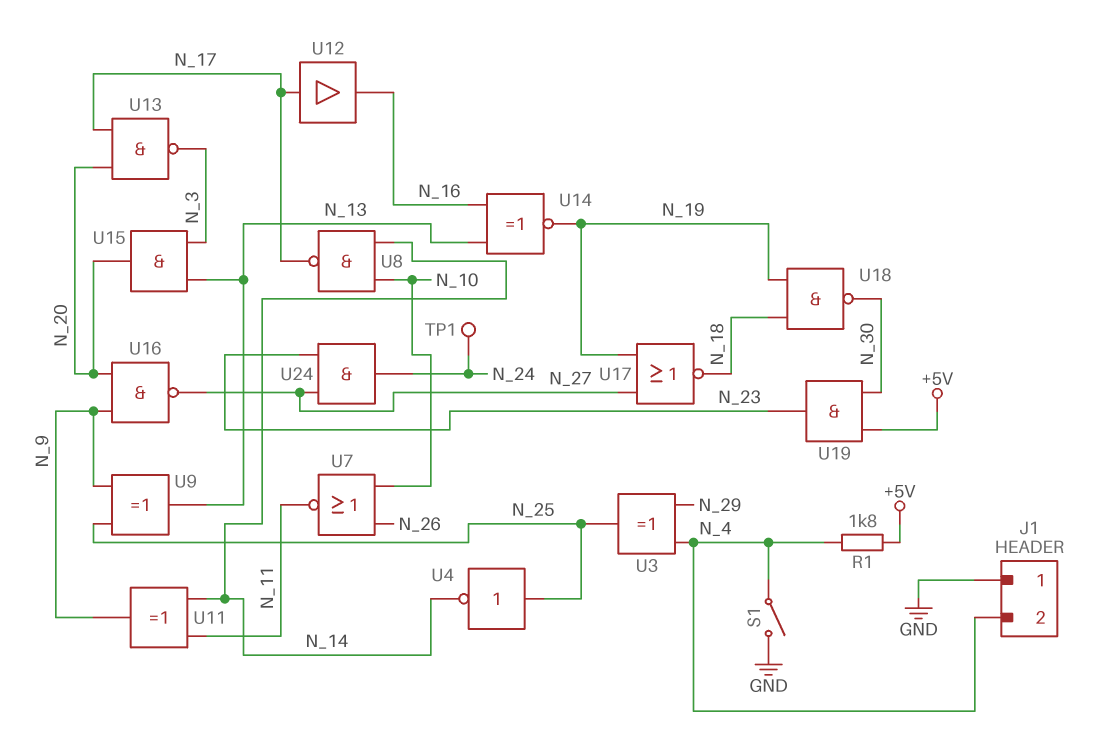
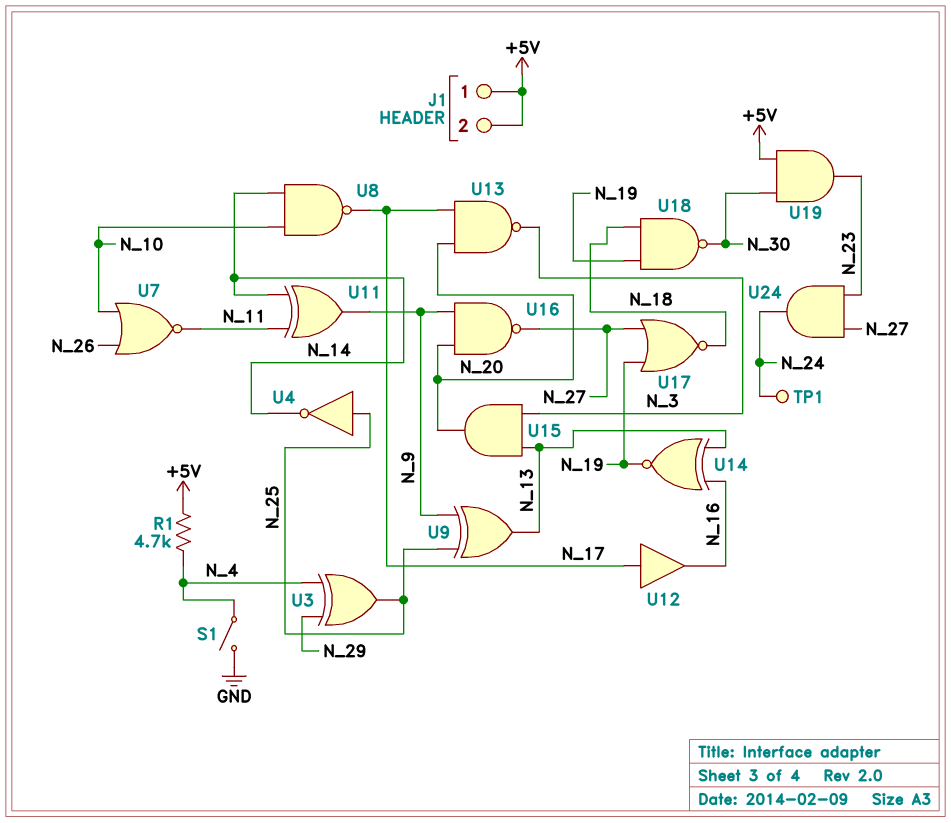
J1 pin 1: GND -> +5V
J1 pin 2: N_4 -> +5V
R1: 1.8k (+5V, N_4) -> 4.7k (+5V, N_4)

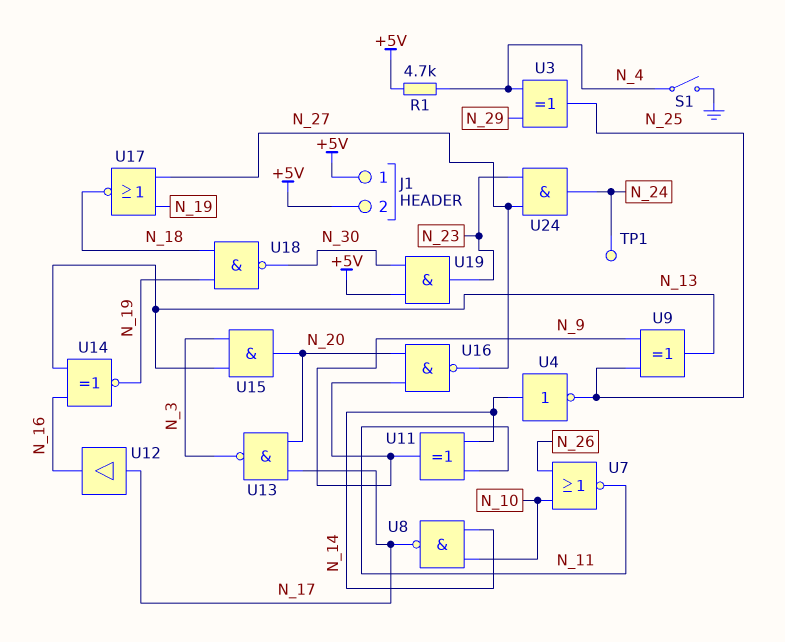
U4: NOT (in N_25, out N_14) -> NOT (in N_14, out N_25)

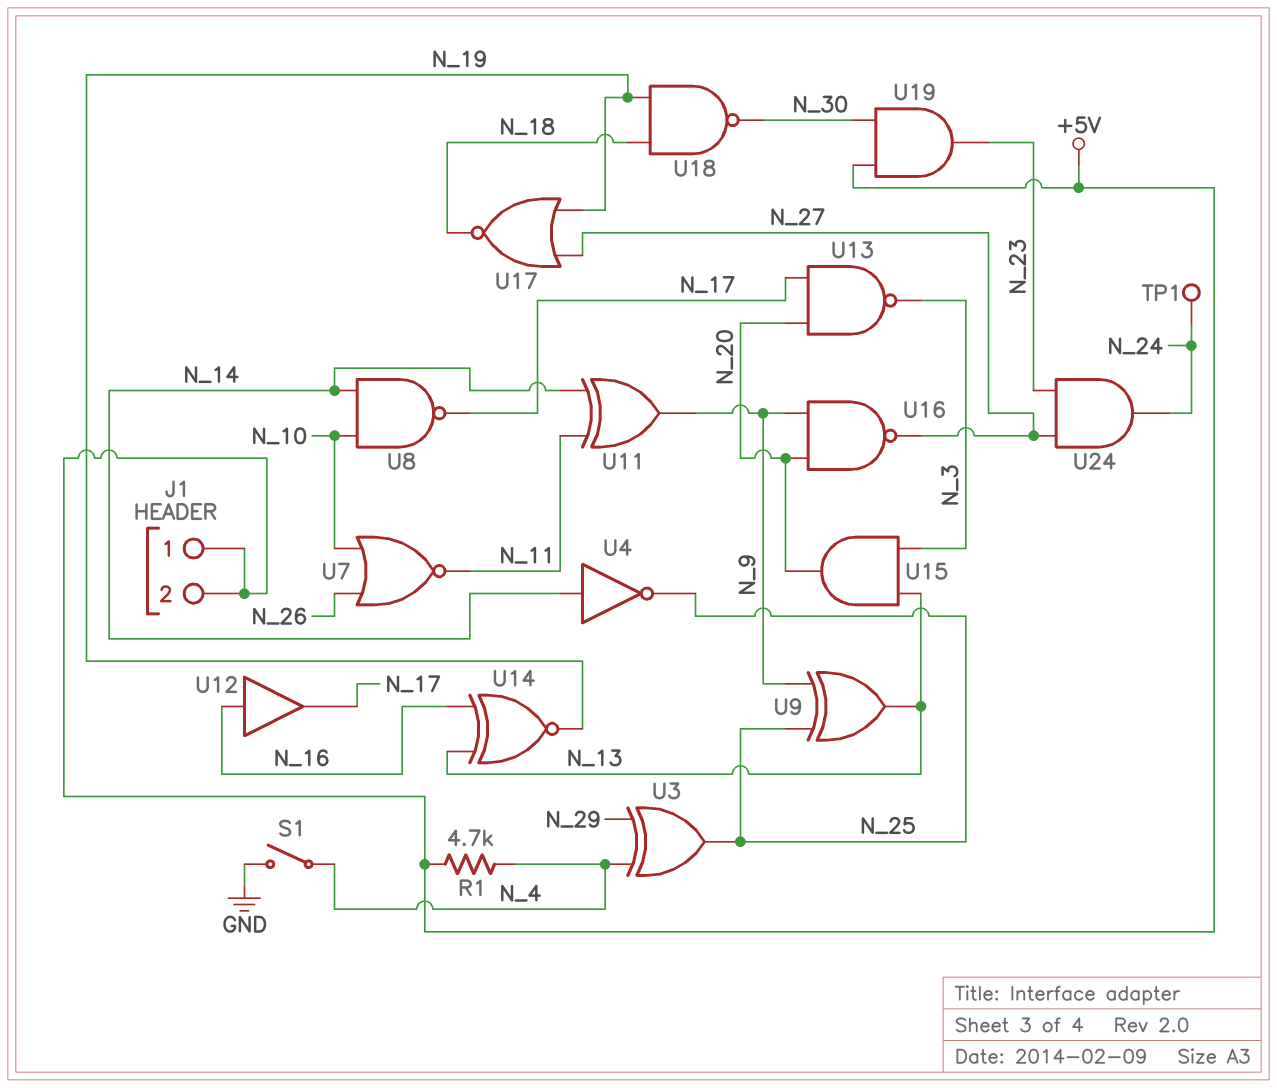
U12: buffer (in N_17, out N_16) -> buffer (in N_16, out N_17)

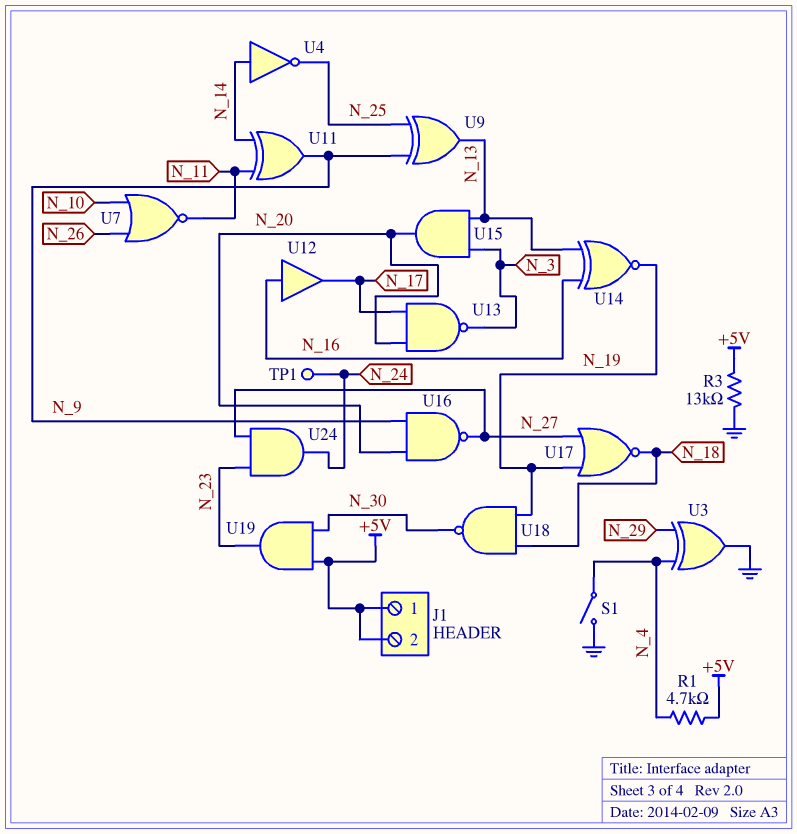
R3: none -> 13k (+5V, GND)
U3: XOR (in N_4, in N_29, out N_25) -> XOR (in N_4, in N_29, out GND)
U8: NAND (in N_10, in N_14, out N_17) -> none

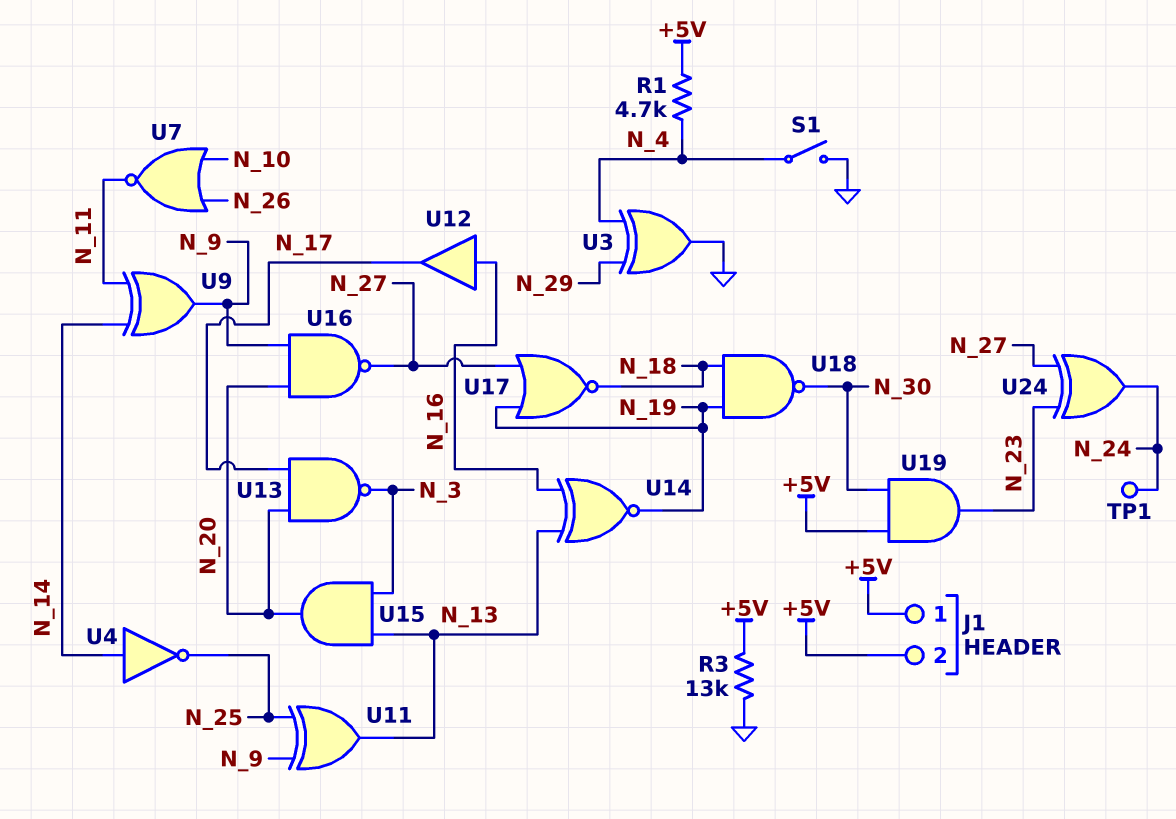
U9: XOR (in N_9, in N_25, out N_13) -> XOR (in N_11, in N_14, out N_9)
U11: XOR (in N_11, in N_14, out N_9) -> XOR (in N_9, in N_25, out N_13)
U24: AND (in N_23, in N_27, out N_24) -> XOR (in N_23, in N_27, out N_24)

